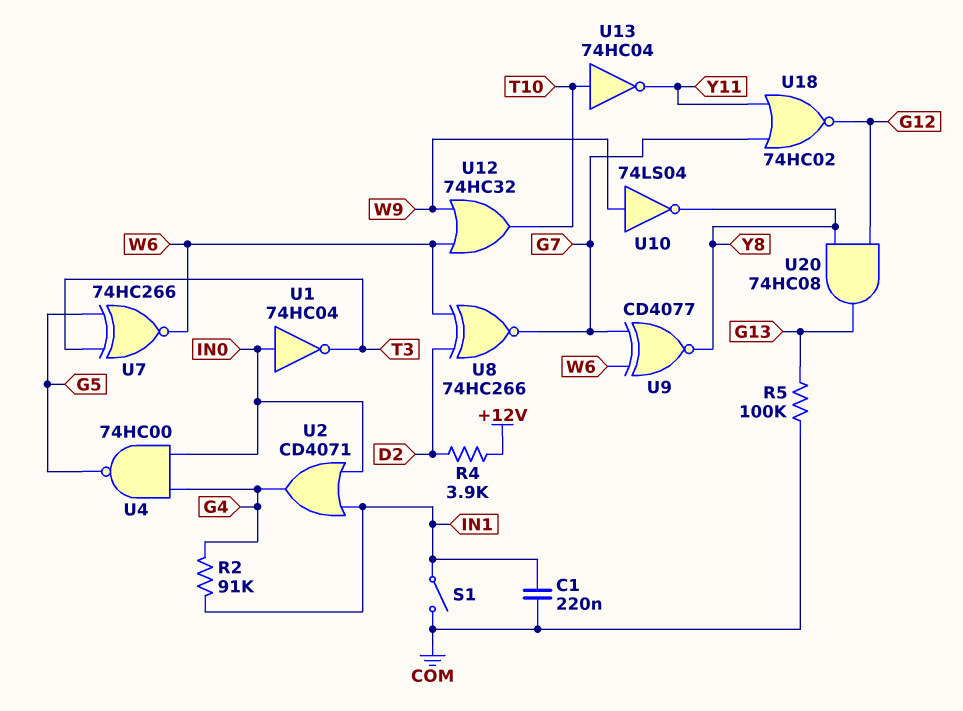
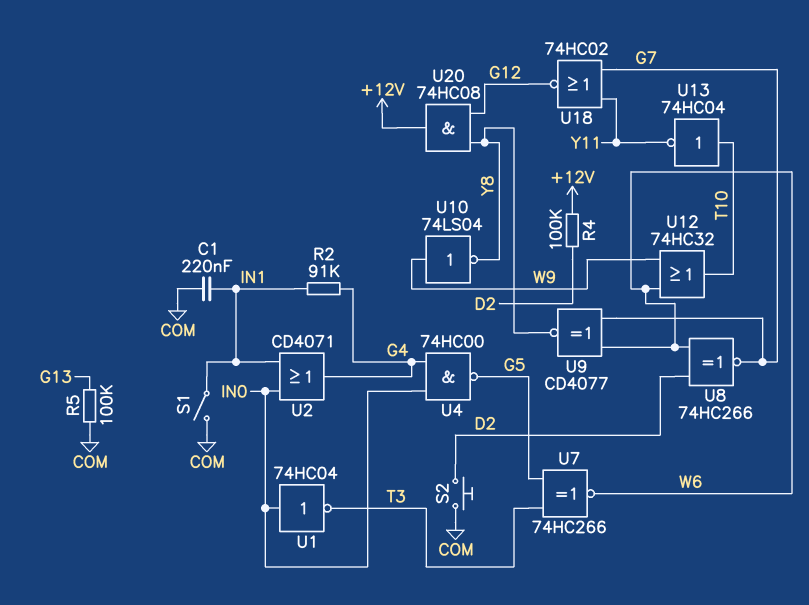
R4: 3.9k (+12V, D2) -> 100k (+12V, D2)
S2: none -> button (COM, D2)
U20: AND 74HC08 (in G12, in Y8, out G13) -> AND 74HC08 (in G12, in Y8, out +12V)

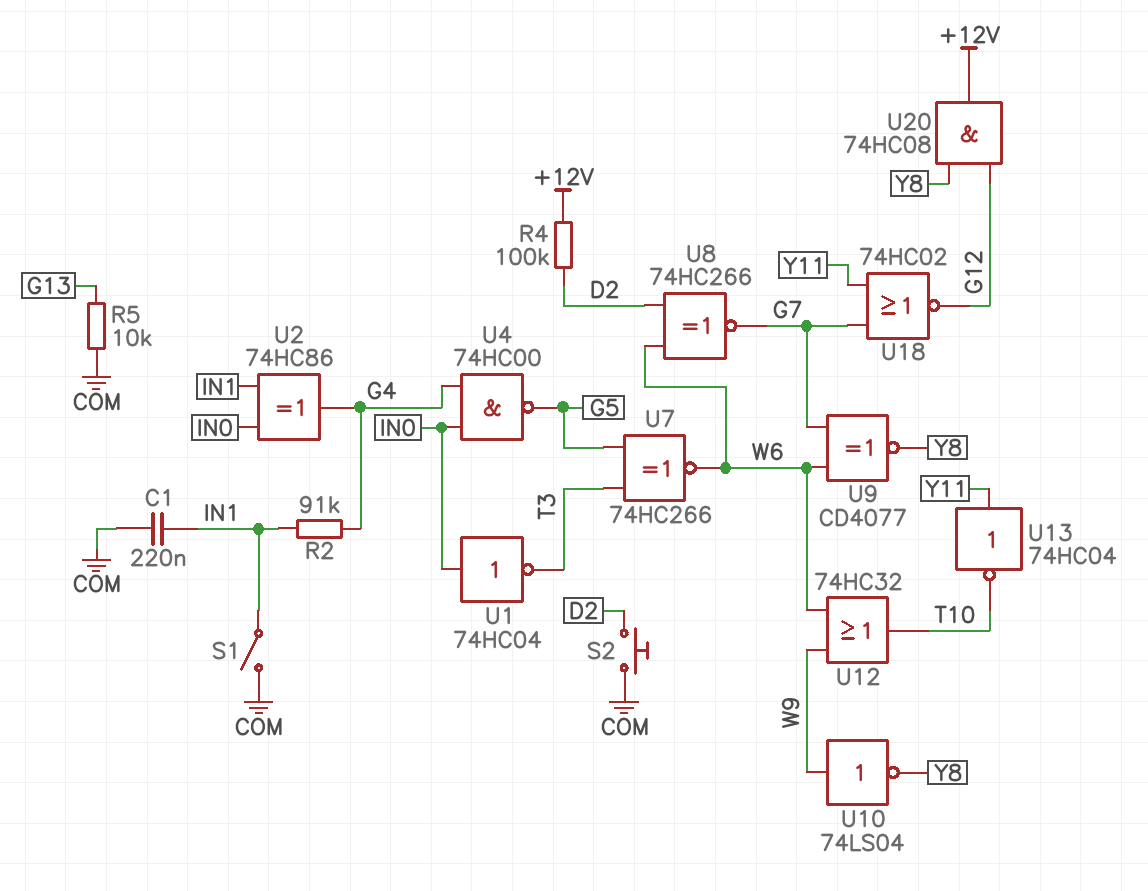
R5: 100k (COM, G13) -> 10k (COM, G13)
U2: OR CD4071 (in IN0, in IN1, out G4) -> XOR 74HC86 (in IN0, in IN1, out G4)
U13: NOT 74HC04 (in T10, out Y11) -> NOT 74HC04 (in Y11, out T10)

